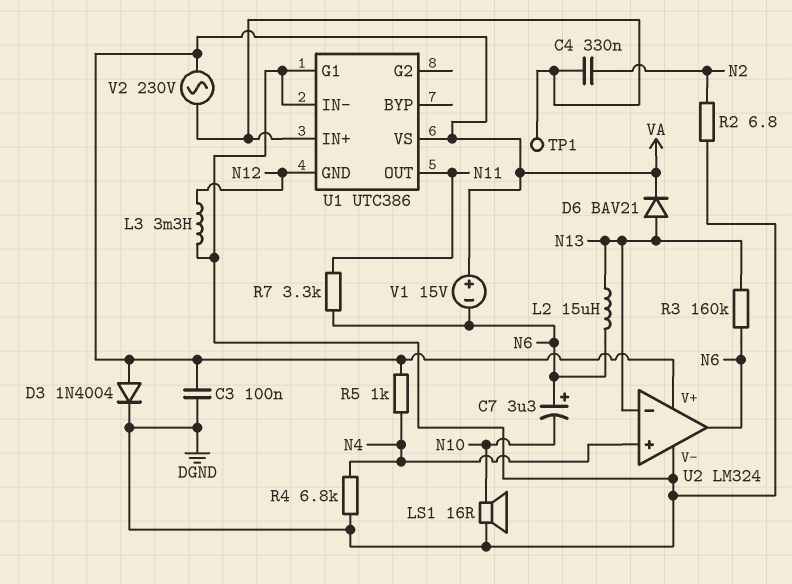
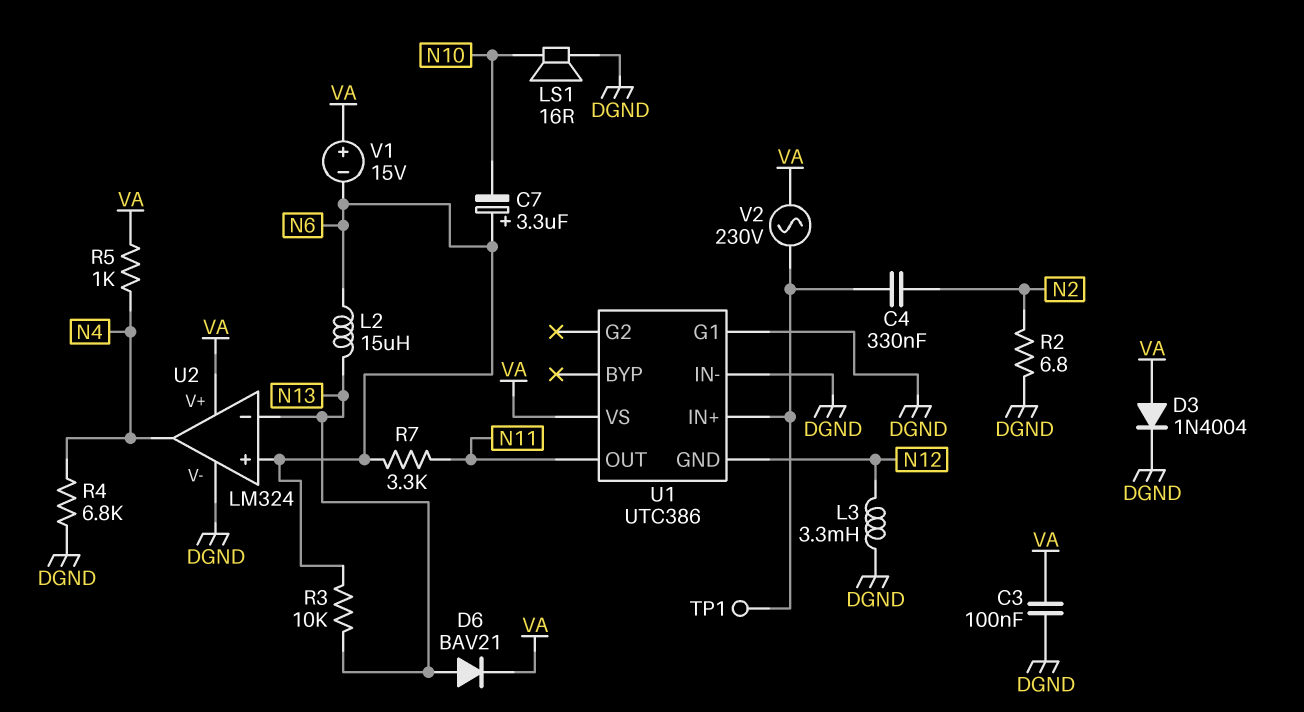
R3: 160k (N6, N13) -> 10k (N6, N13)
U2 pin in+: N4 -> N6
U2 pin out: N6 -> N4

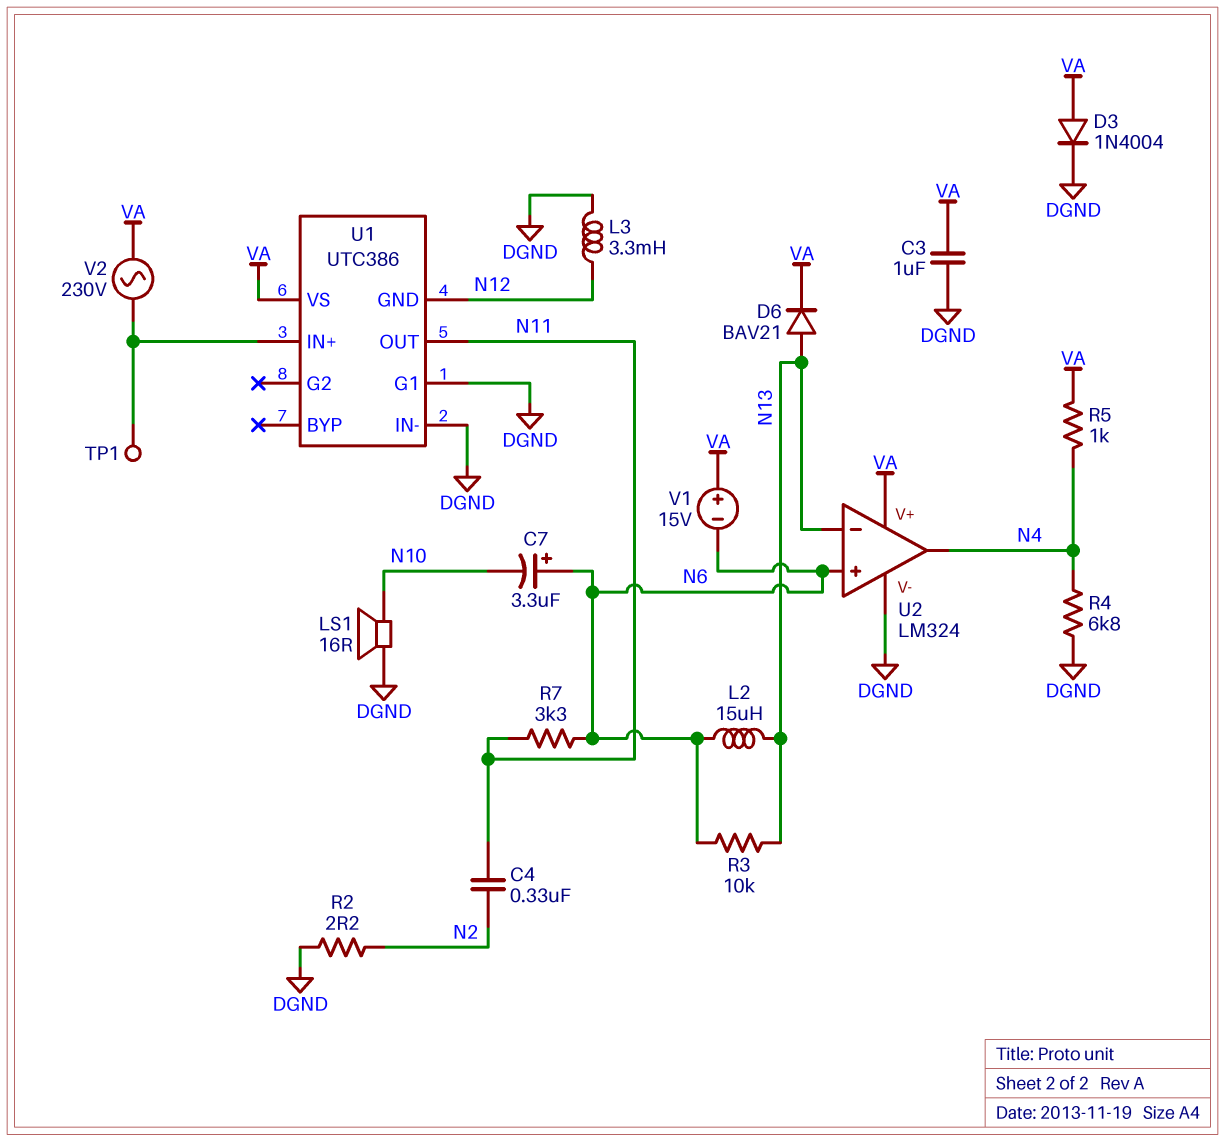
C3: 100nF (DGND, VA) -> 1uF (DGND, VA)
C4: 330nF (N2, U1/IN+) -> 330nF (N2, N11)
R2: 6.8 (DGND, N2) -> 2.2 (DGND, N2)

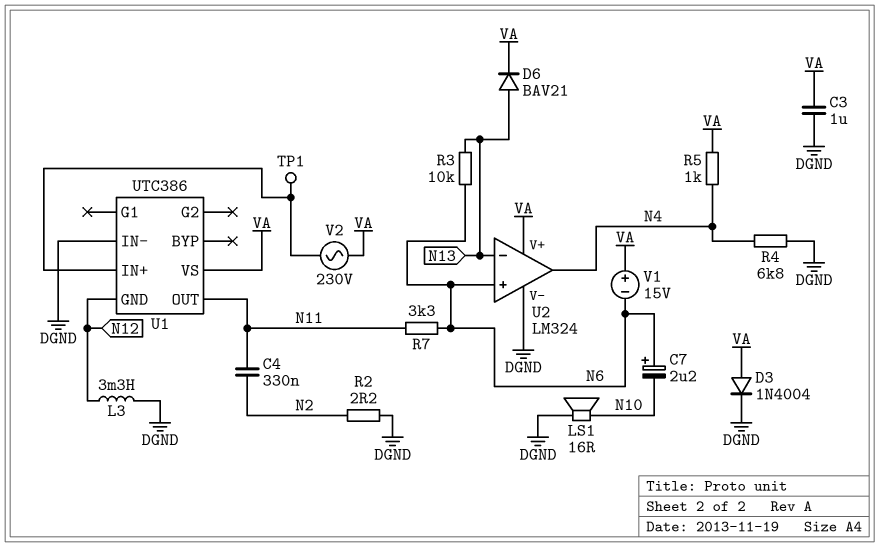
C7: 3.3uF (plus N6, minus N10) -> 2.2uF (plus N6, minus N10)
L2: 15uH (N6, N13) -> none
U1 pin G1: DGND -> none

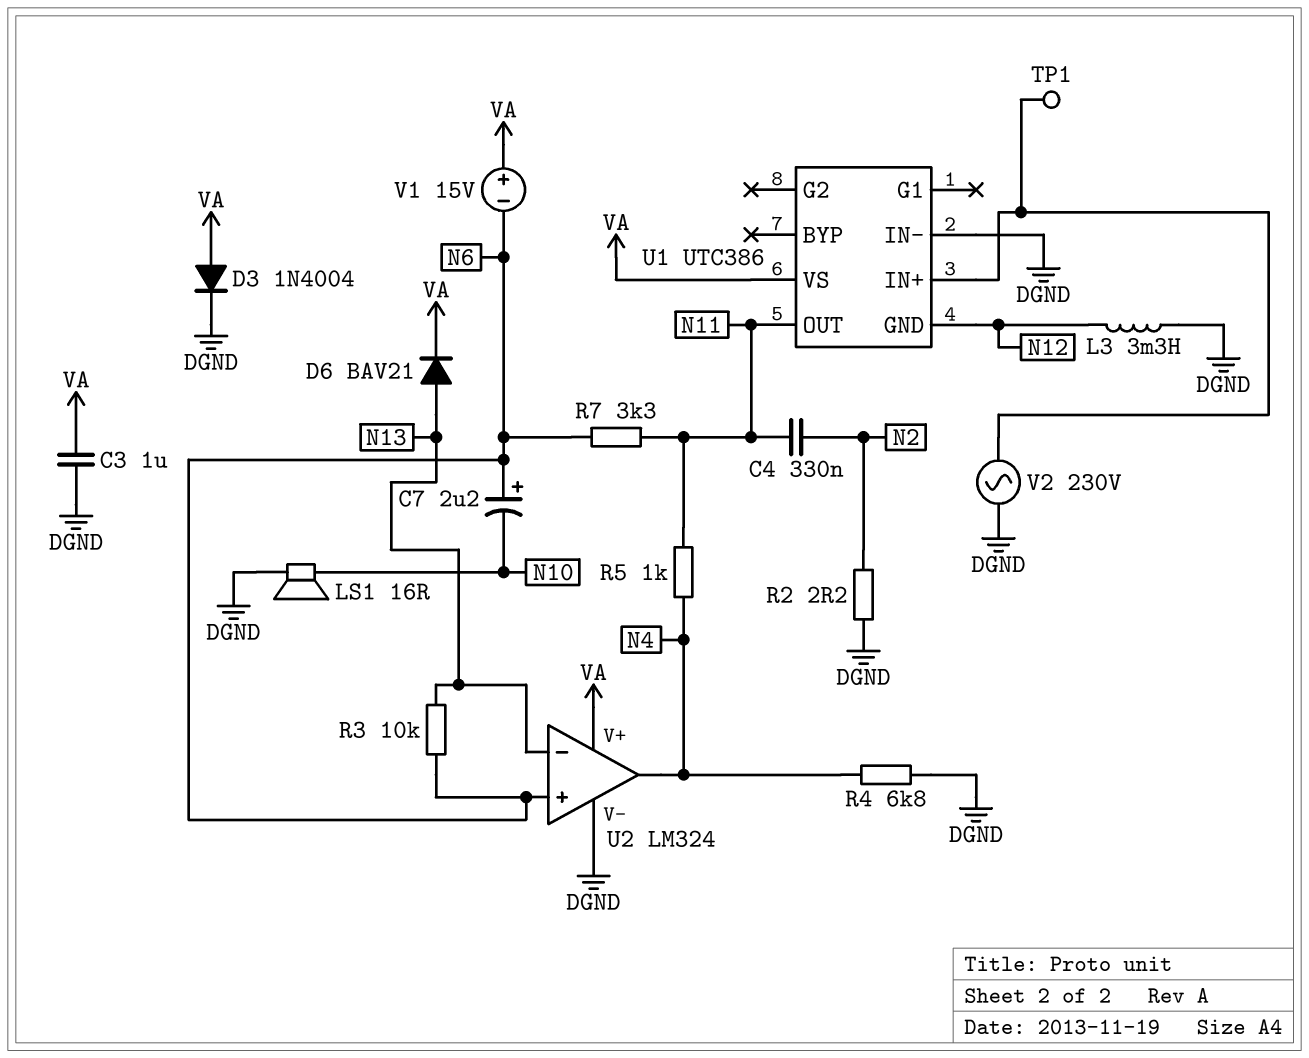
R5: 1k (N4, VA) -> 1k (N4, N11)
V2: AC 230V (U1/IN+, VA) -> AC 230V (DGND, U1/IN+)

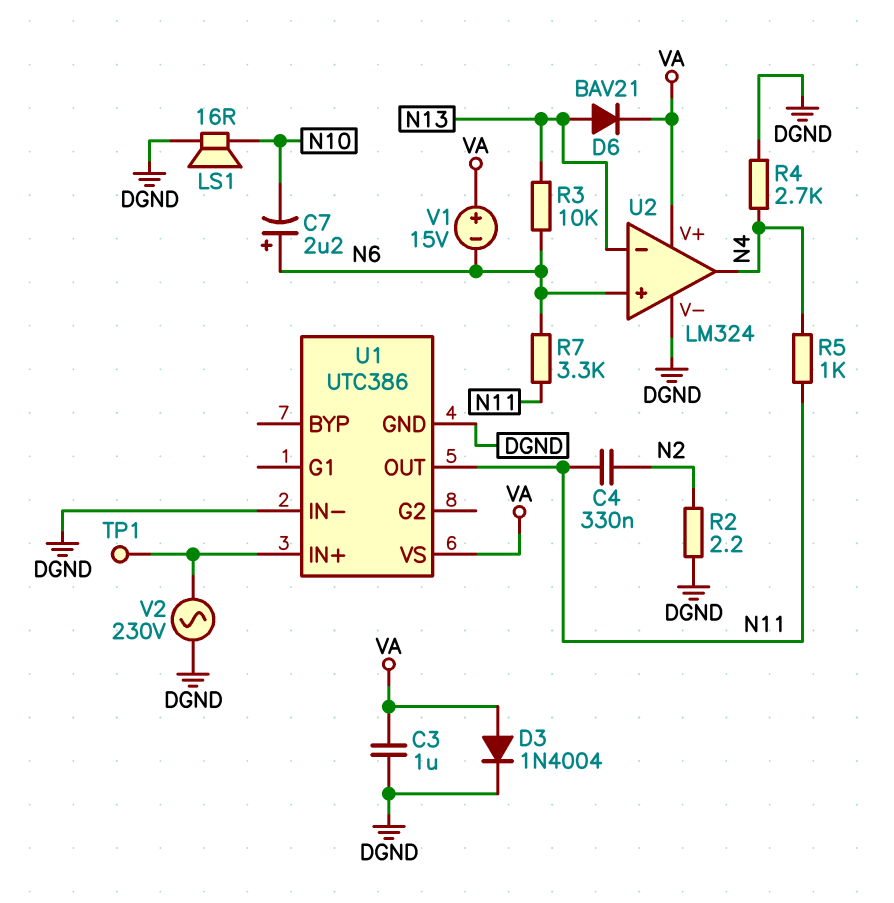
L3: 3.3mH (DGND, N12) -> none
R4: 6.8k (DGND, N4) -> 2.7k (DGND, N4)
U1 pin GND: N12 -> DGND

